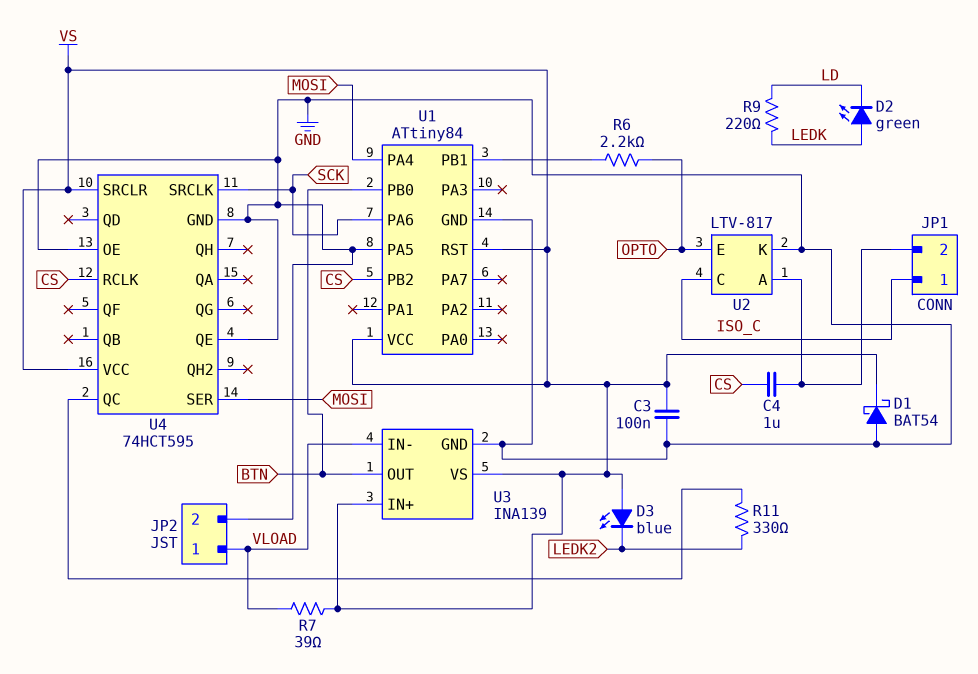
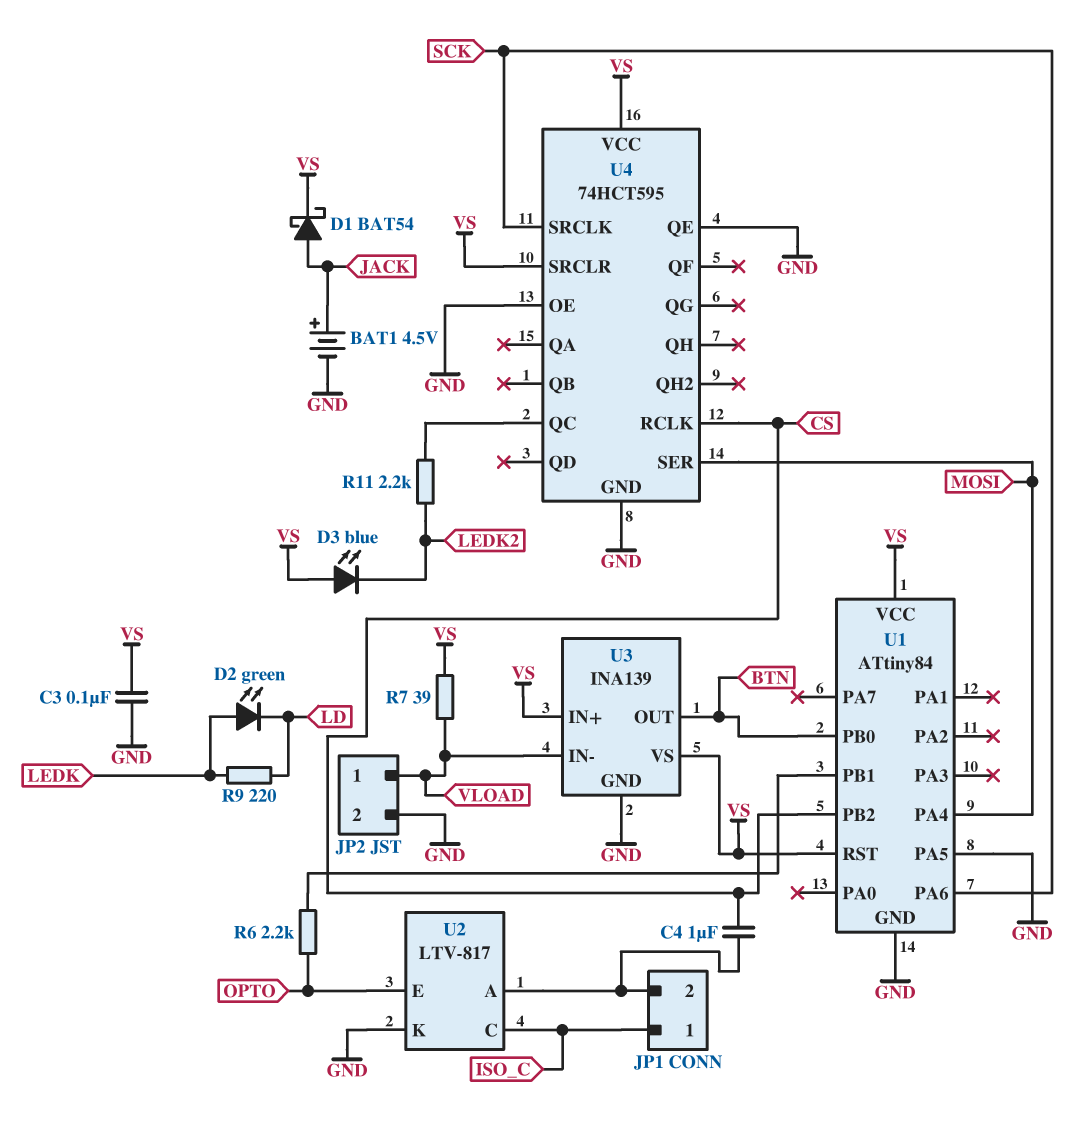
BAT1: none -> 4.5V (plus JACK, minus GND)
D1: schottky BAT54 (A GND, K VS) -> schottky BAT54 (A JACK, K VS)
R11: 330 (LEDK2, U4/QC) -> 2.2k (LEDK2, U4/QC)

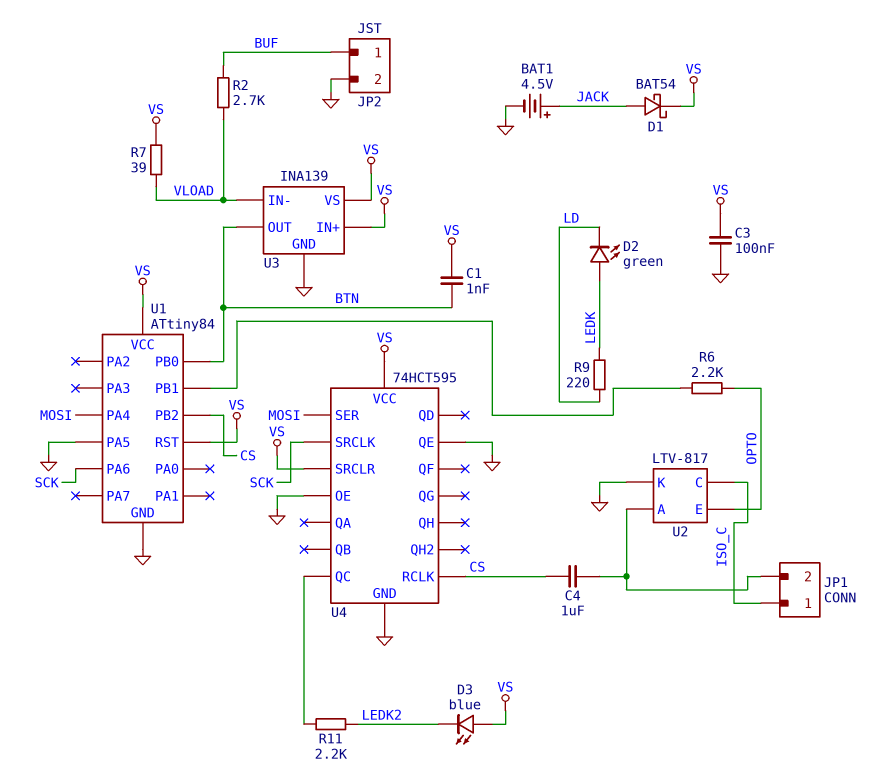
C1: none -> 1nF (BTN, VS)
JP2 pin 1: VLOAD -> BUF
R2: none -> 2.7k (BUF, VLOAD)

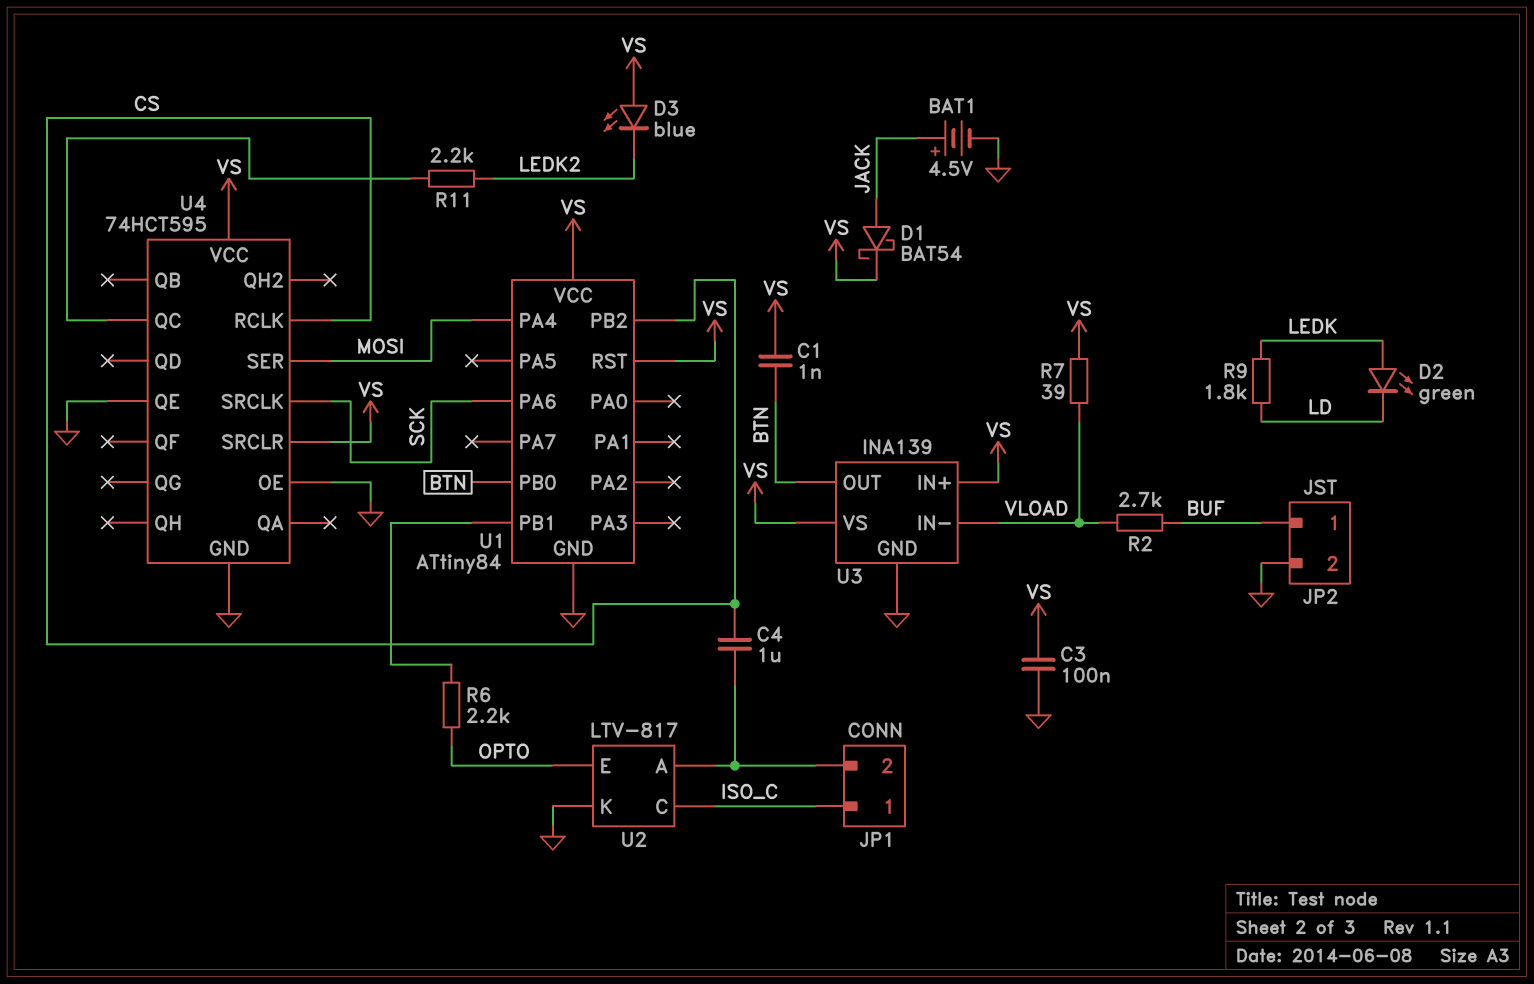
R9: 220 (LD, LEDK) -> 1.8k (LD, LEDK)
U1 pin PA5: GND -> none

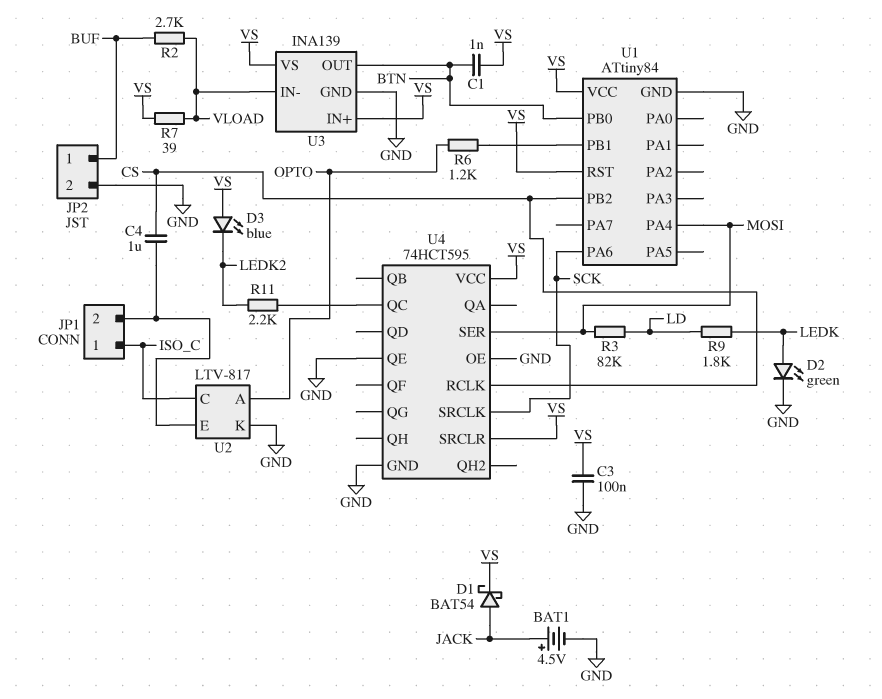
D2: LED green (A LEDK, K LD) -> LED green (A LEDK, K GND)
R3: none -> 82k (LD, MOSI)
R6: 2.2k (OPTO, U1/PB1) -> 1.2k (OPTO, U1/PB1)
U2 pin A: JP1/2 -> OPTO
U2 pin E: OPTO -> JP1/2

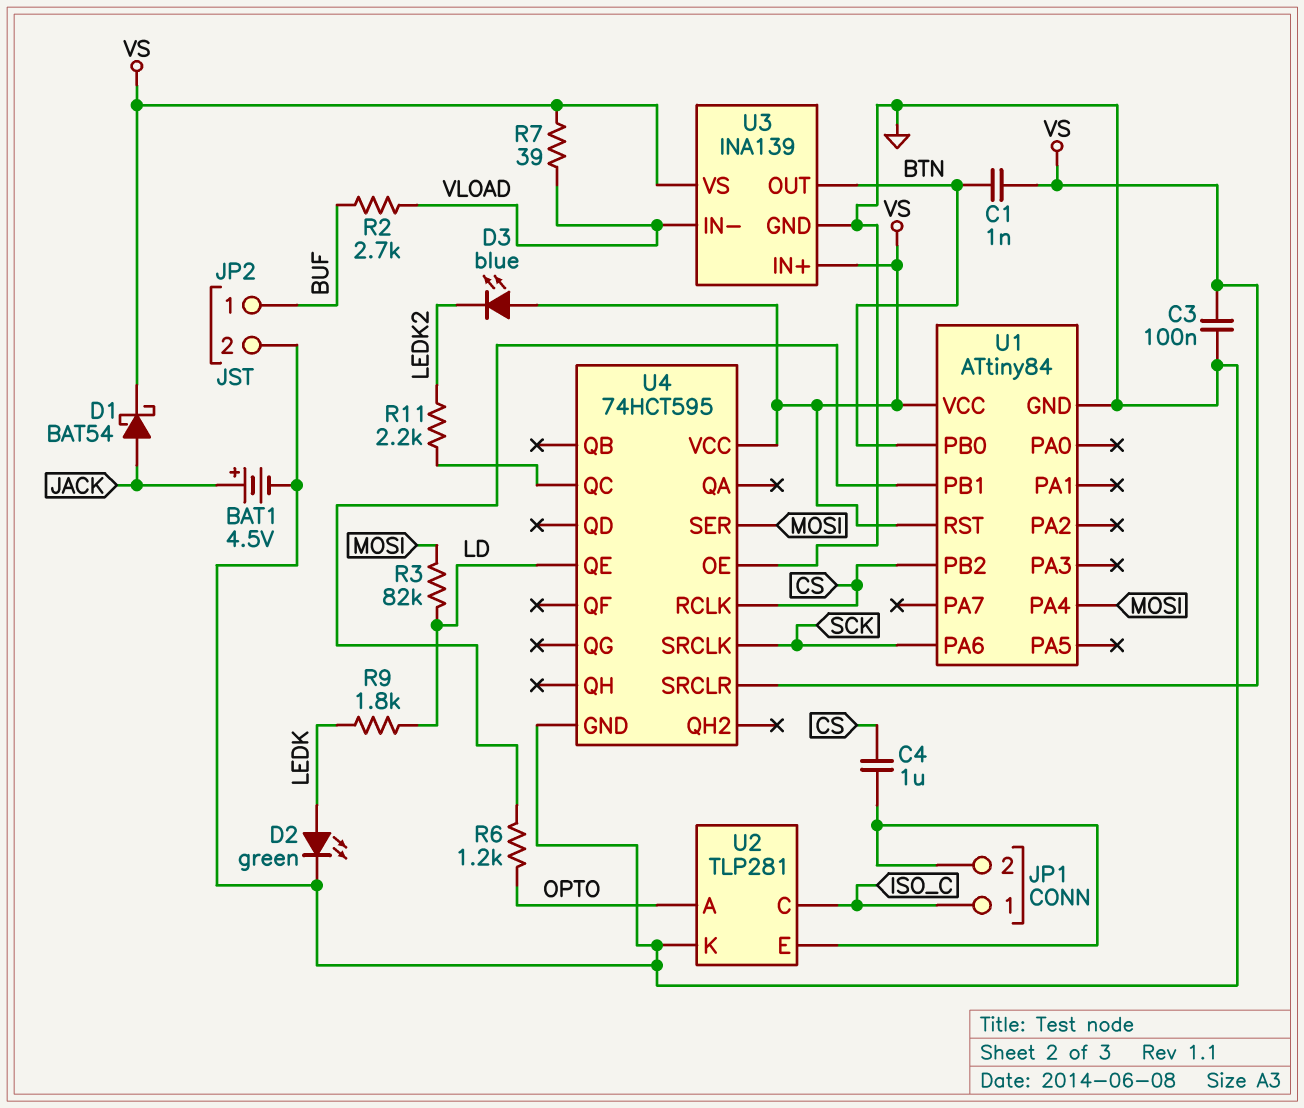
U2: LTV-817 -> TLP281
U4 pin QE: GND -> LD

